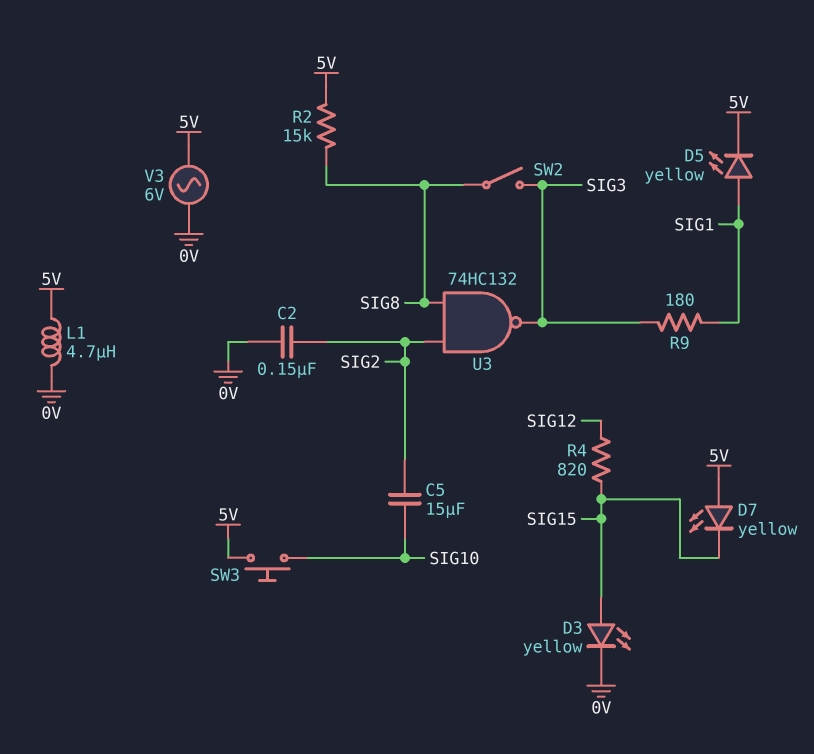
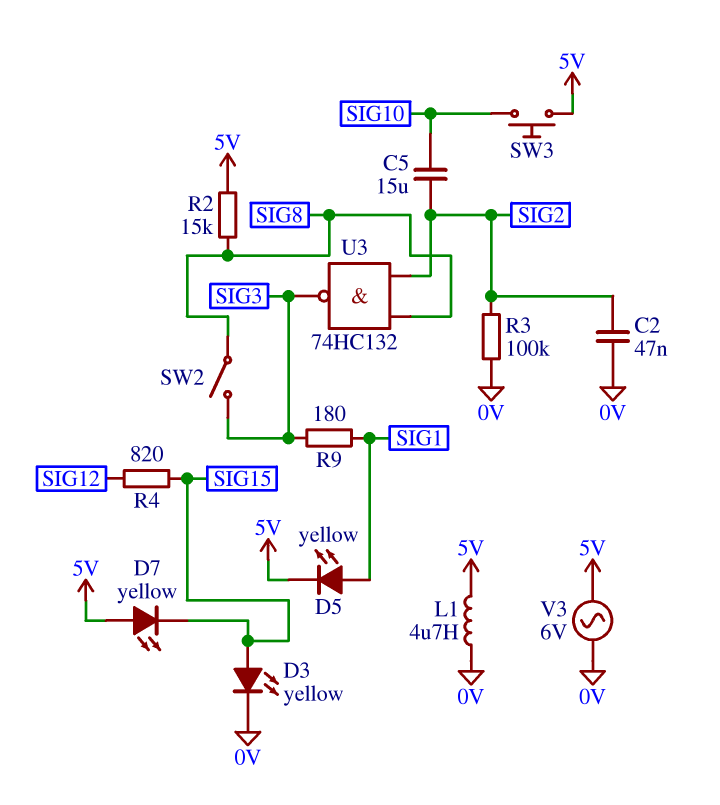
C2: 150nF (0V, SIG2) -> 47nF (0V, SIG2)
R3: none -> 100k (0V, SIG2)

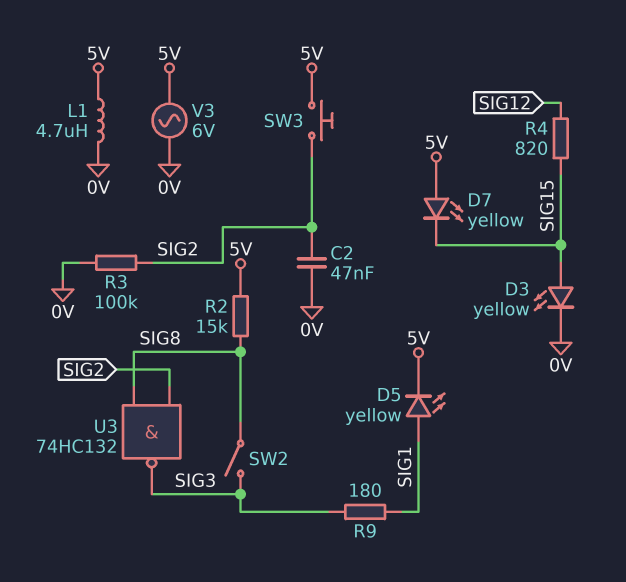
C5: 15uF (SIG2, SIG10) -> none
SW3: button (5V, SIG10) -> button (5V, SIG2)

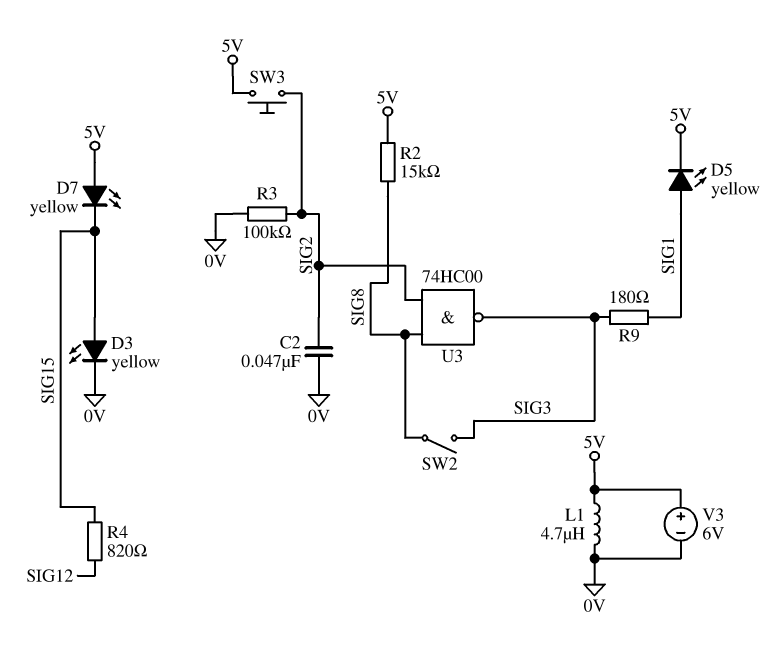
U3: NAND 74HC132 (in SIG2, in SIG8, out SIG3) -> NAND 74HC00 (in SIG2, in SIG8, out SIG3)
V3: AC 6V (0V, 5V) -> 6V (plus 5V, minus 0V)

